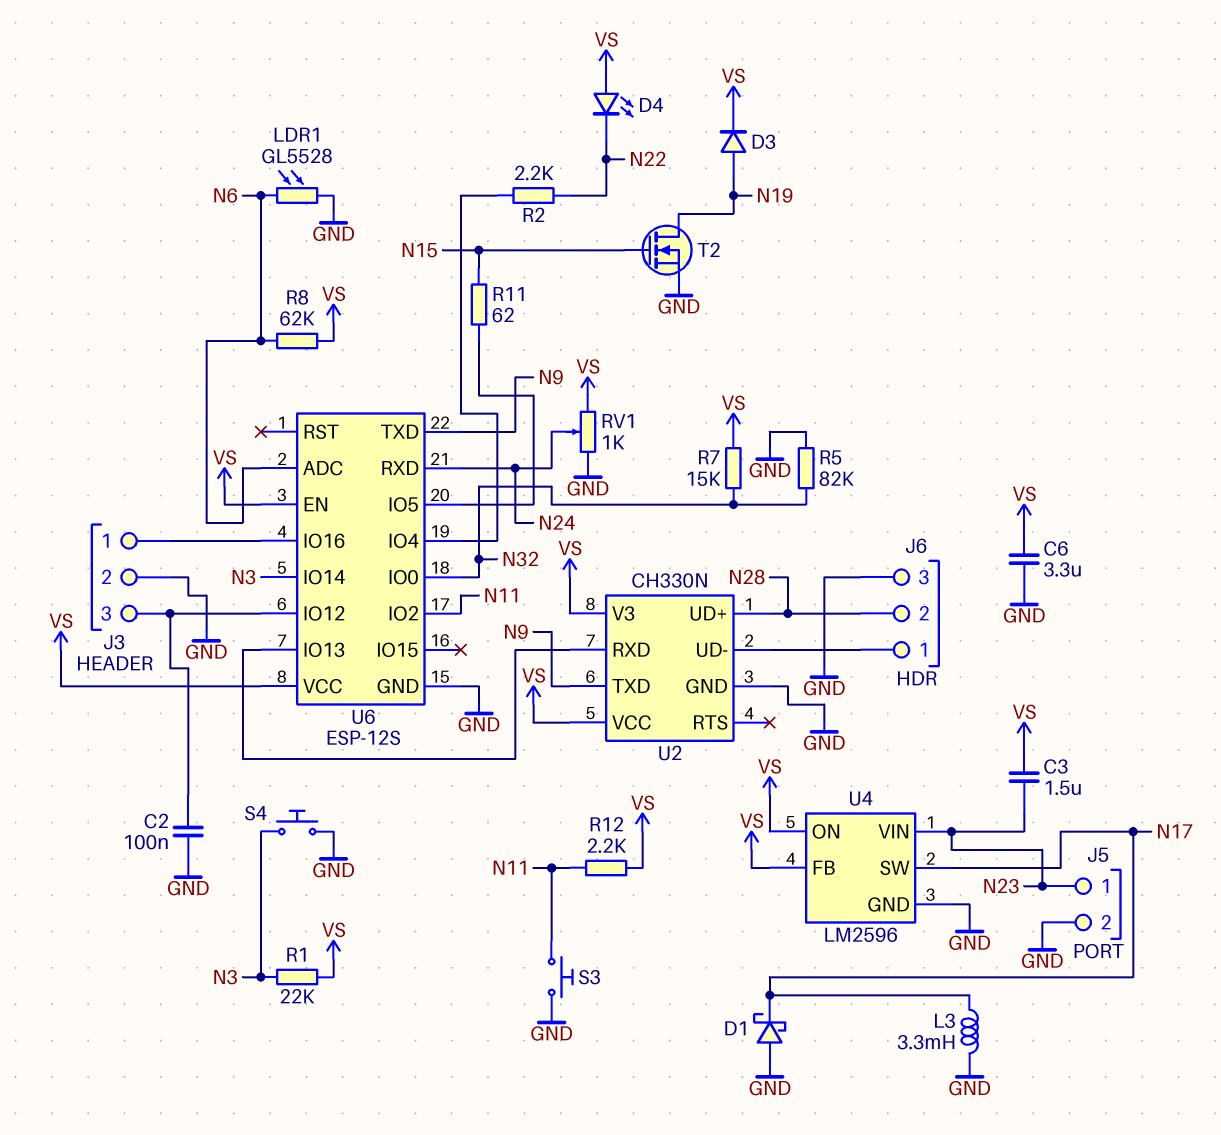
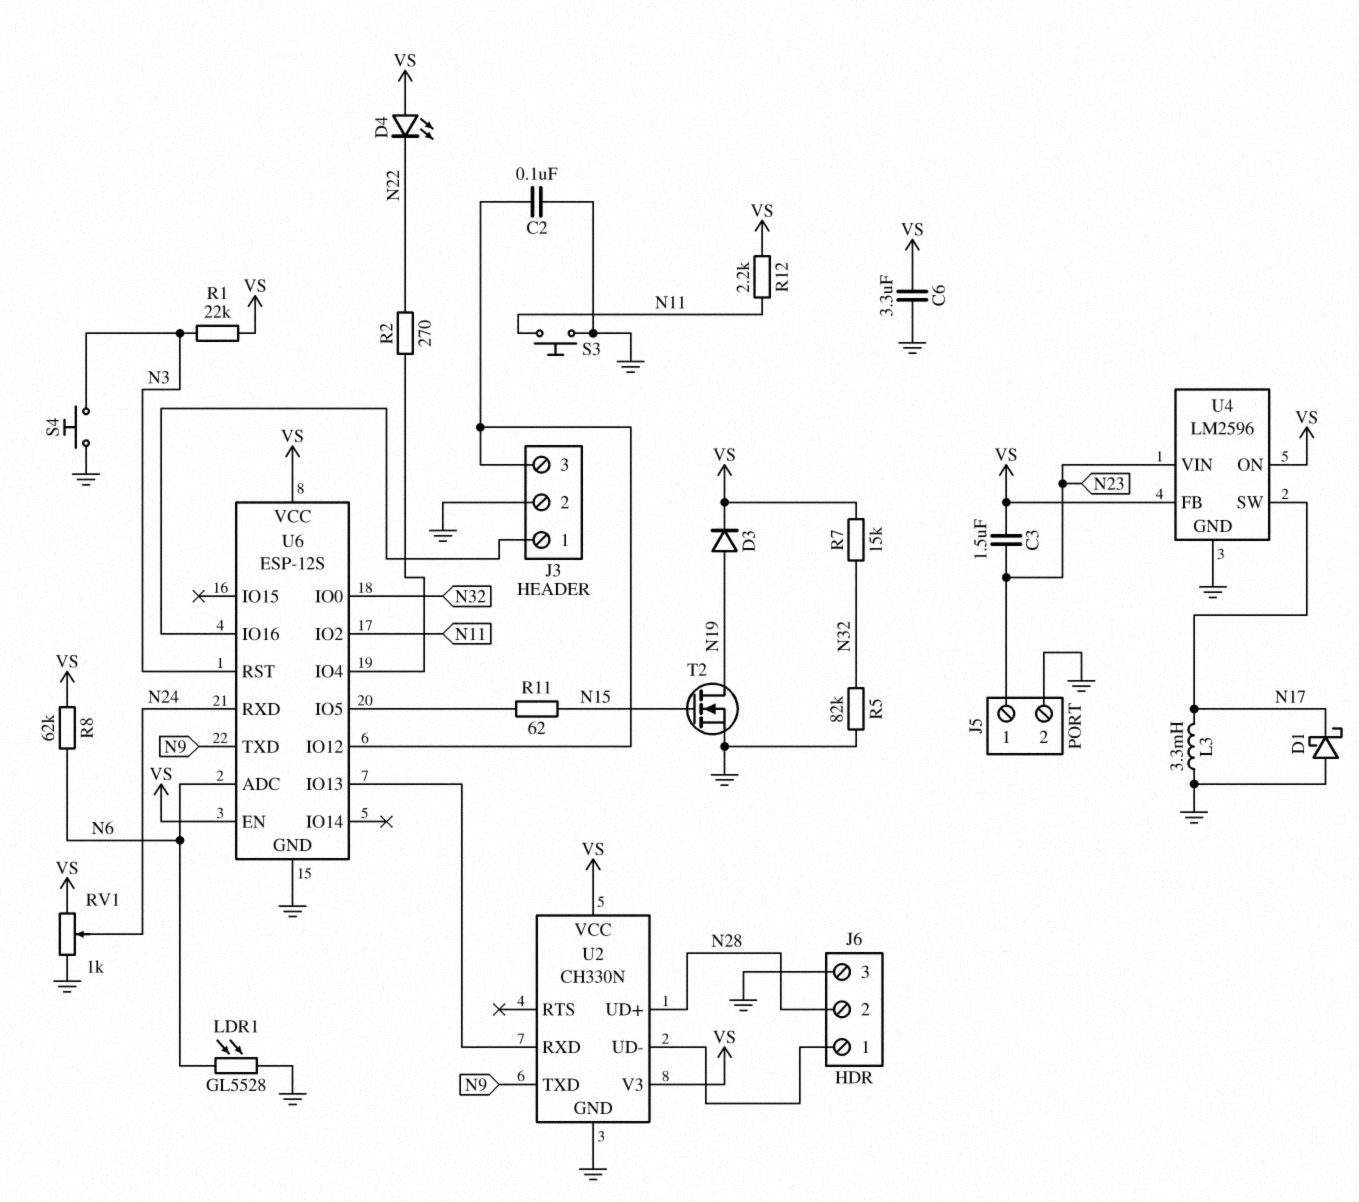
R2: 2.2k (N22, U6/IO4) -> 270 (N22, U6/IO4)
U6 pin IO14: N3 -> none
U6 pin RST: none -> N3

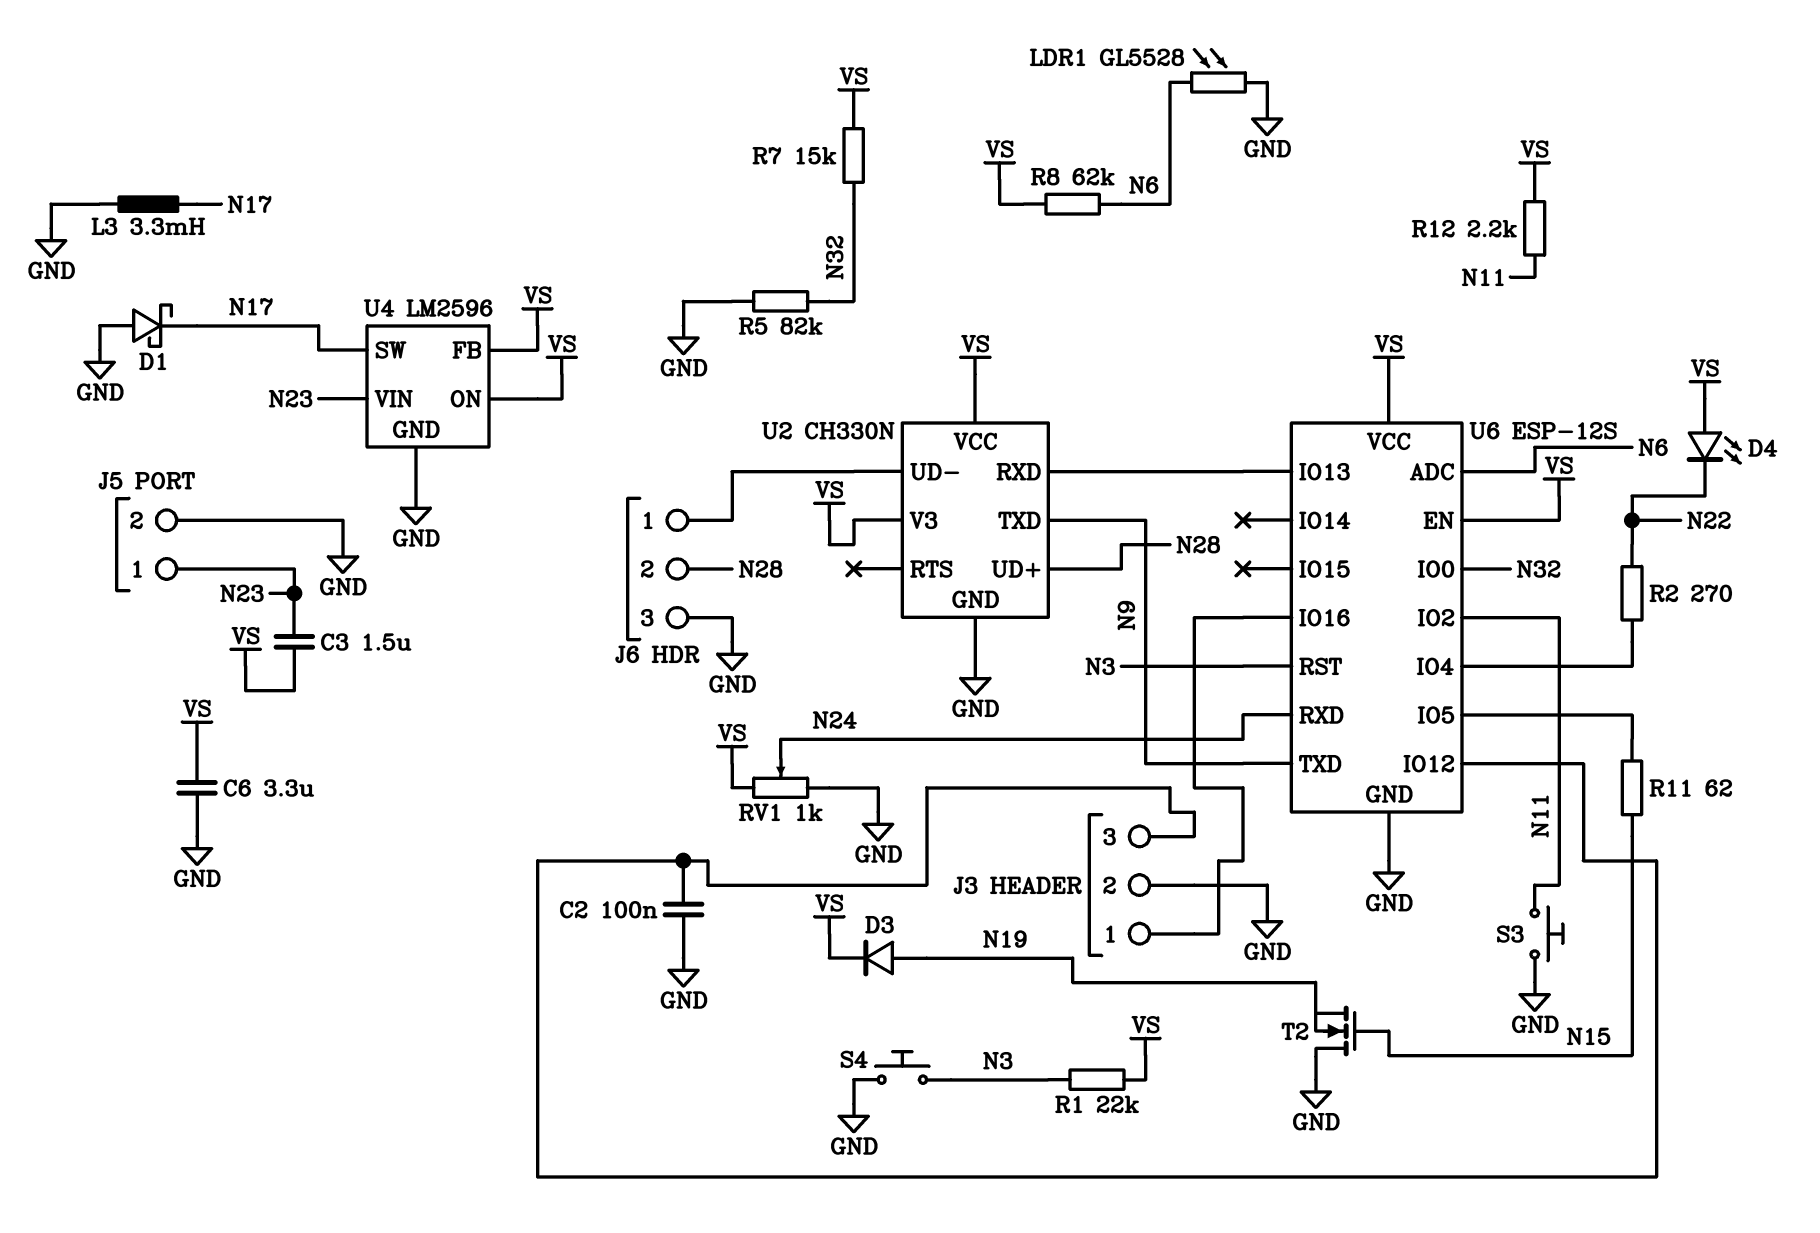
T2: NMOS (G N15, D N19, S GND) -> NMOS (G N15, D GND, S N19)

